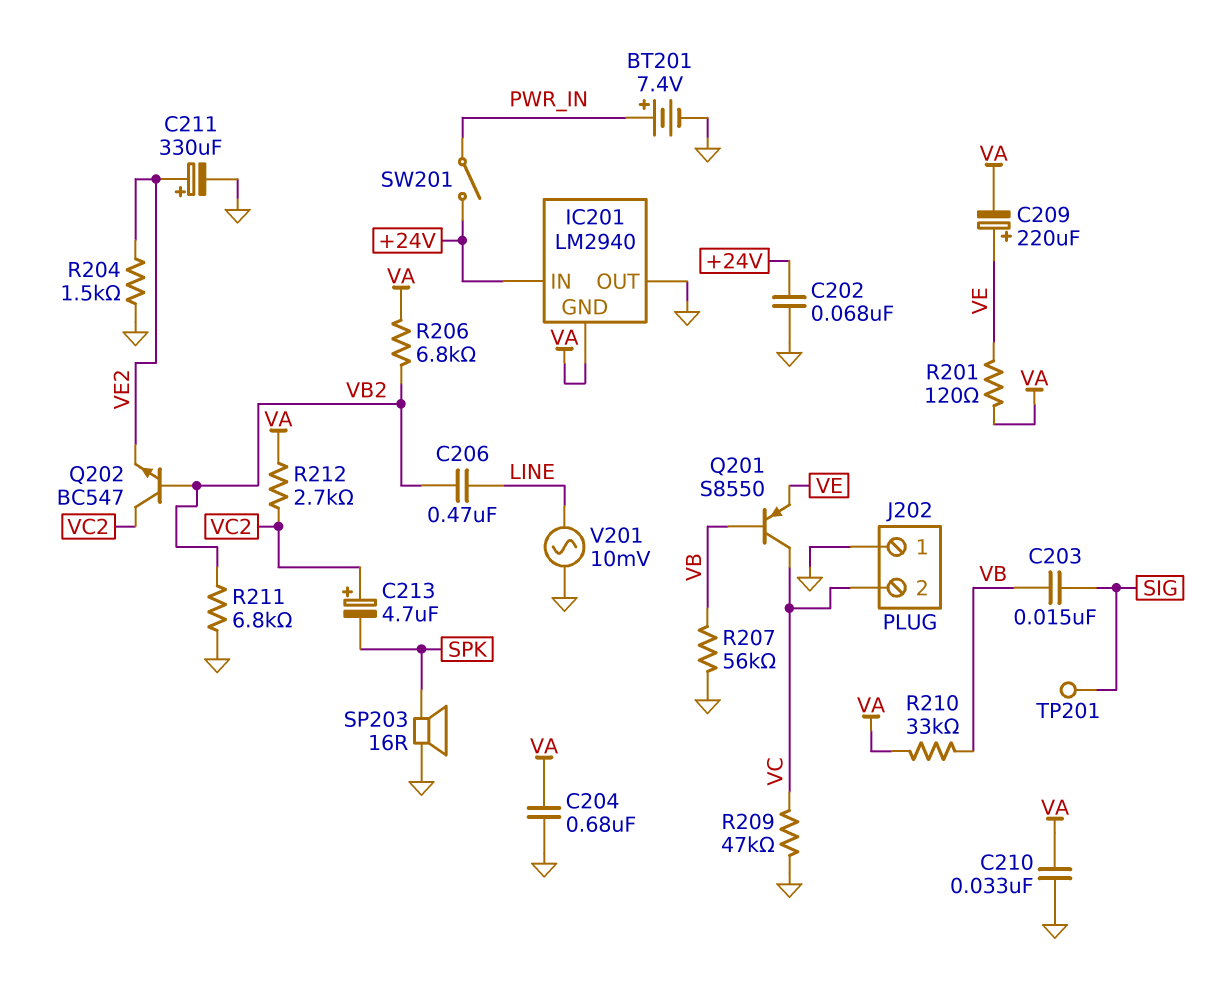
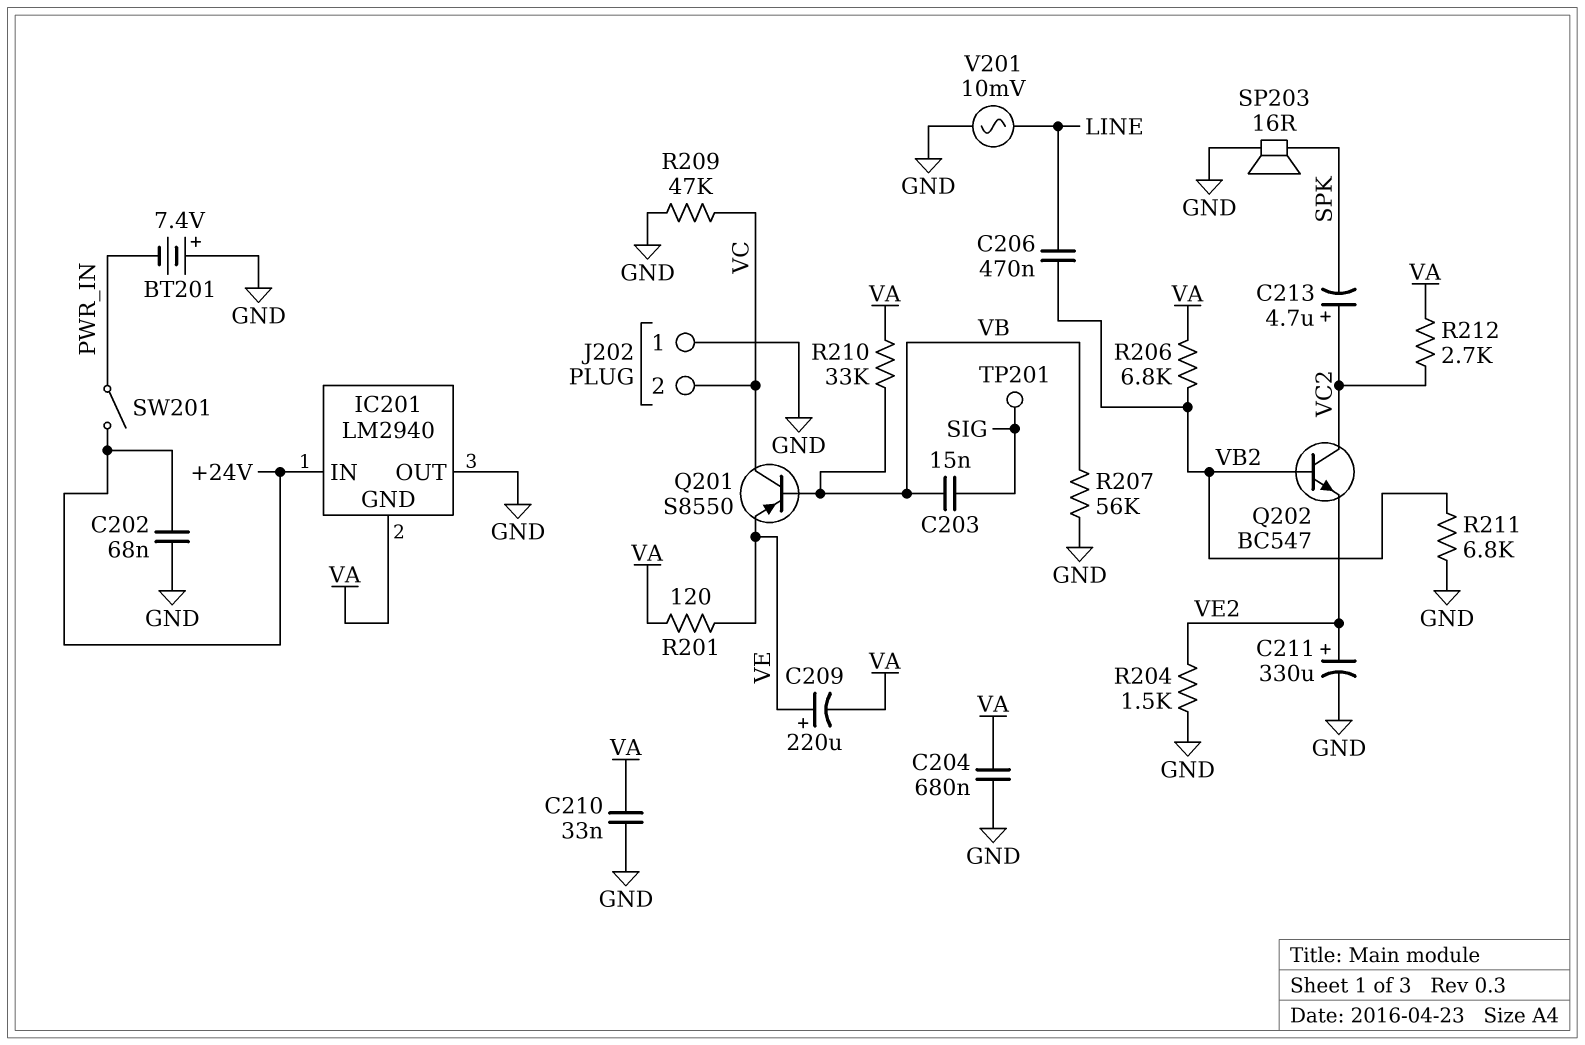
BT201: 7.4V (plus PWR_IN, minus GND) -> 7.4V (plus GND, minus PWR_IN)

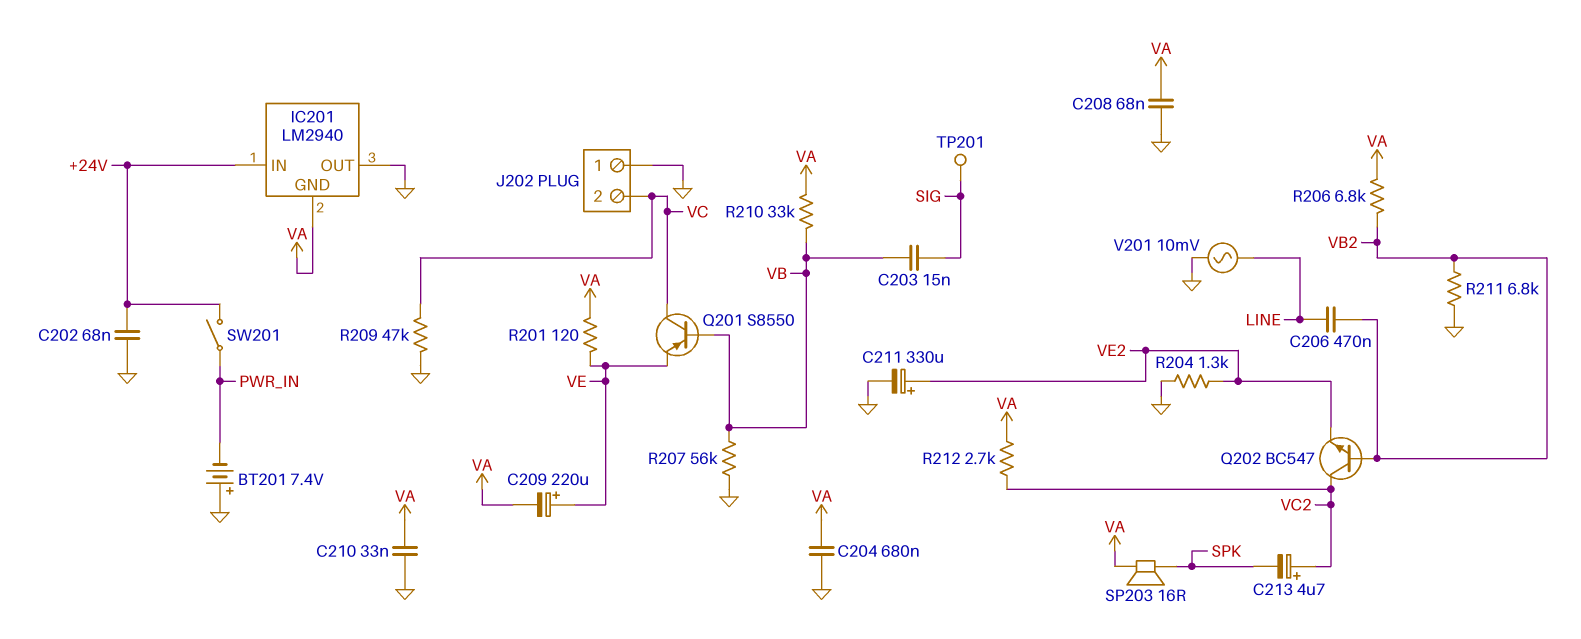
C208: none -> 68nF (GND, VA)
R204: 1.5k (GND, VE2) -> 1.3k (GND, VE2)
SP203: speaker 16R (GND, SPK) -> speaker 16R (SPK, VA)

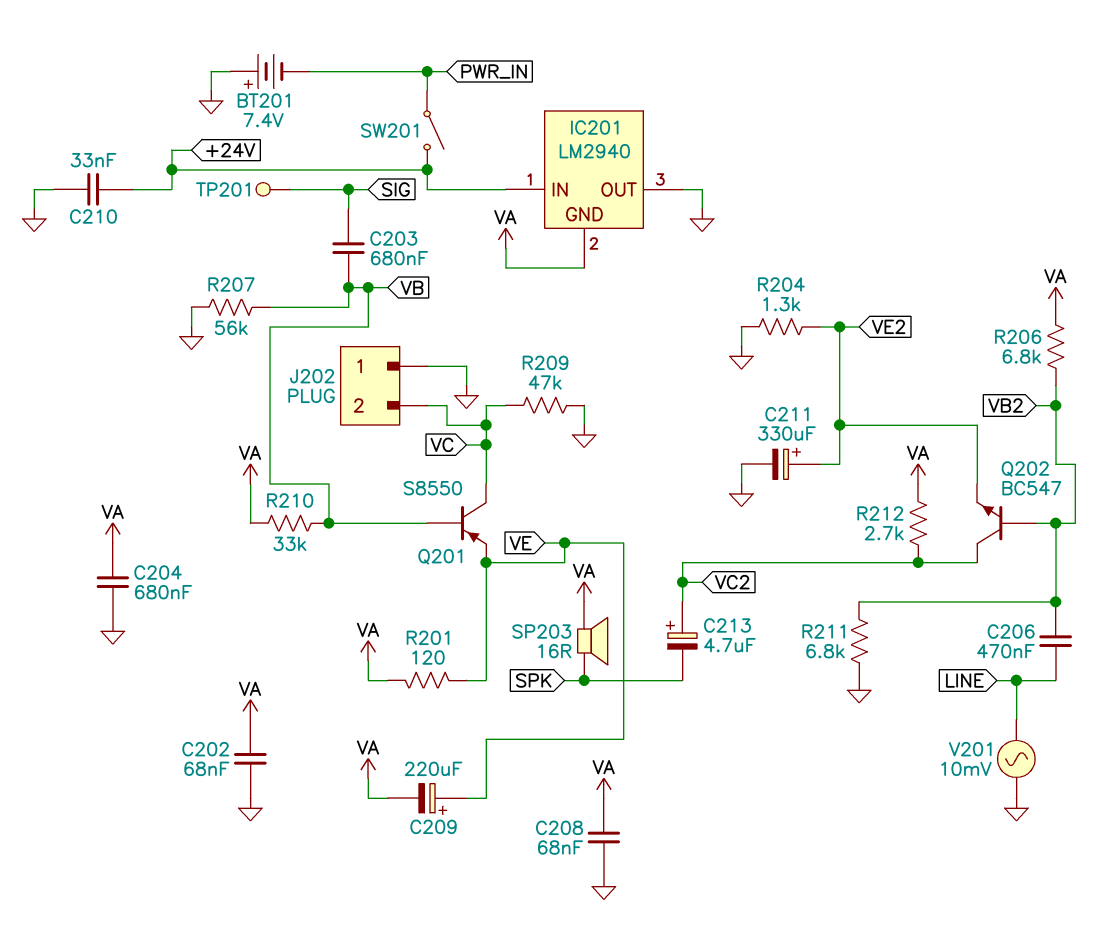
C202: 68nF (+24V, GND) -> 68nF (GND, VA)
C203: 15nF (SIG, VB) -> 680nF (SIG, VB)
C210: 33nF (GND, VA) -> 33nF (+24V, GND)

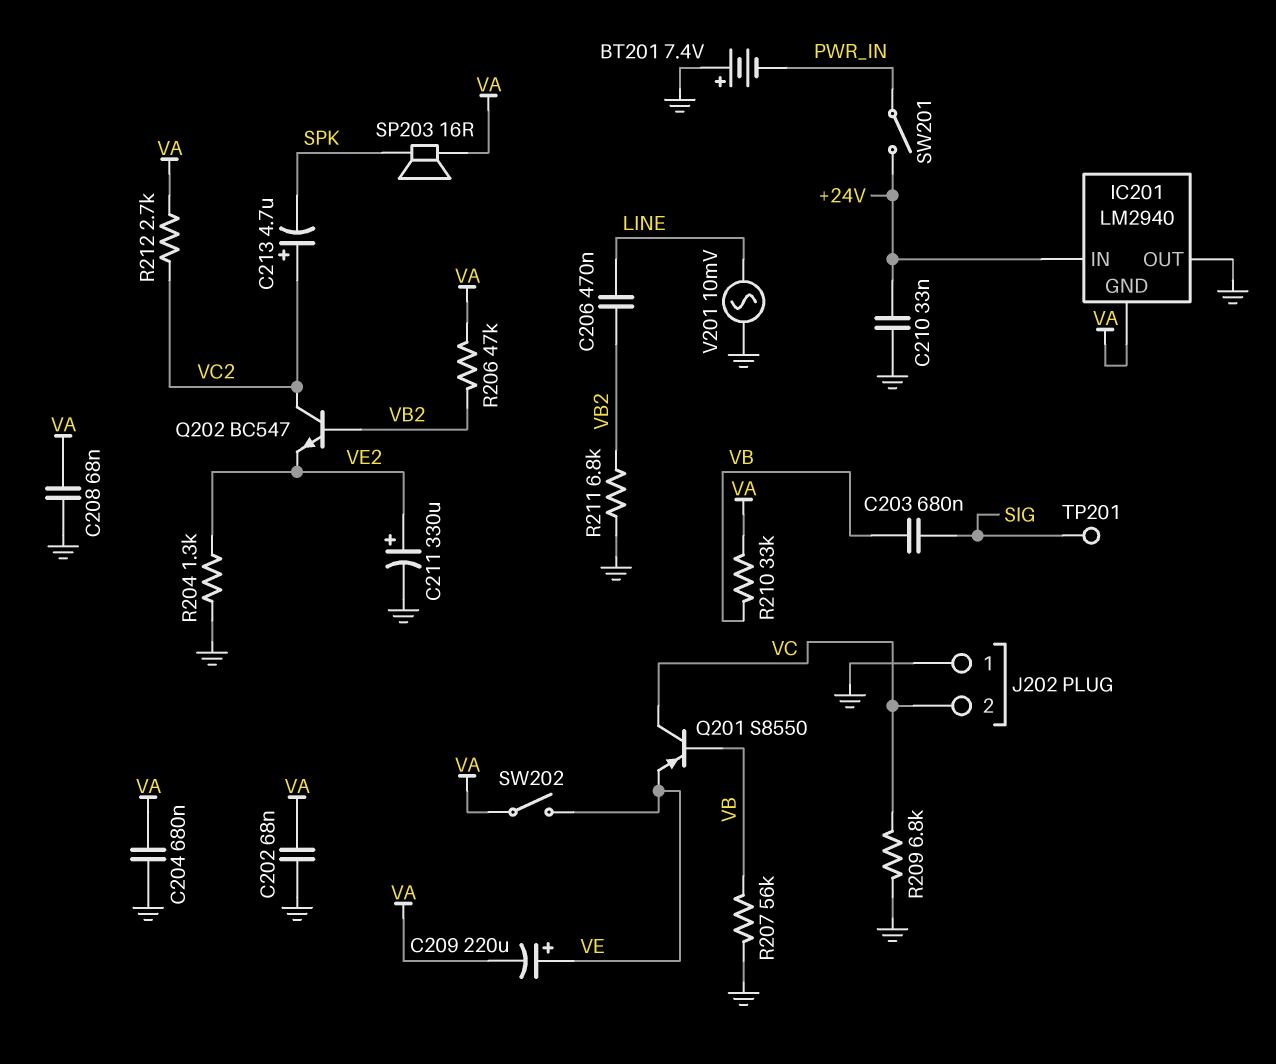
R201: 120 (VA, VE) -> none
R206: 6.8k (VA, VB2) -> 47k (VA, VB2)
R209: 47k (GND, VC) -> 6.8k (GND, VC)
SW202: none -> switch (VA, VE)

